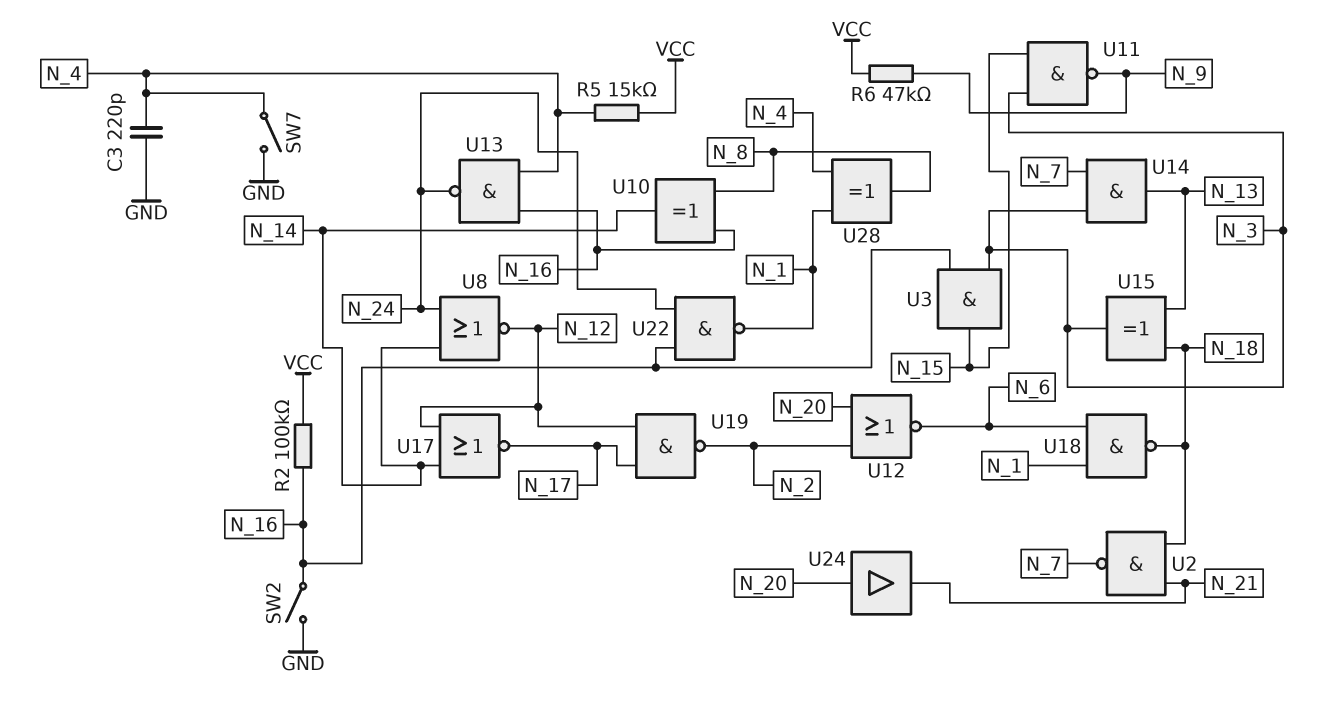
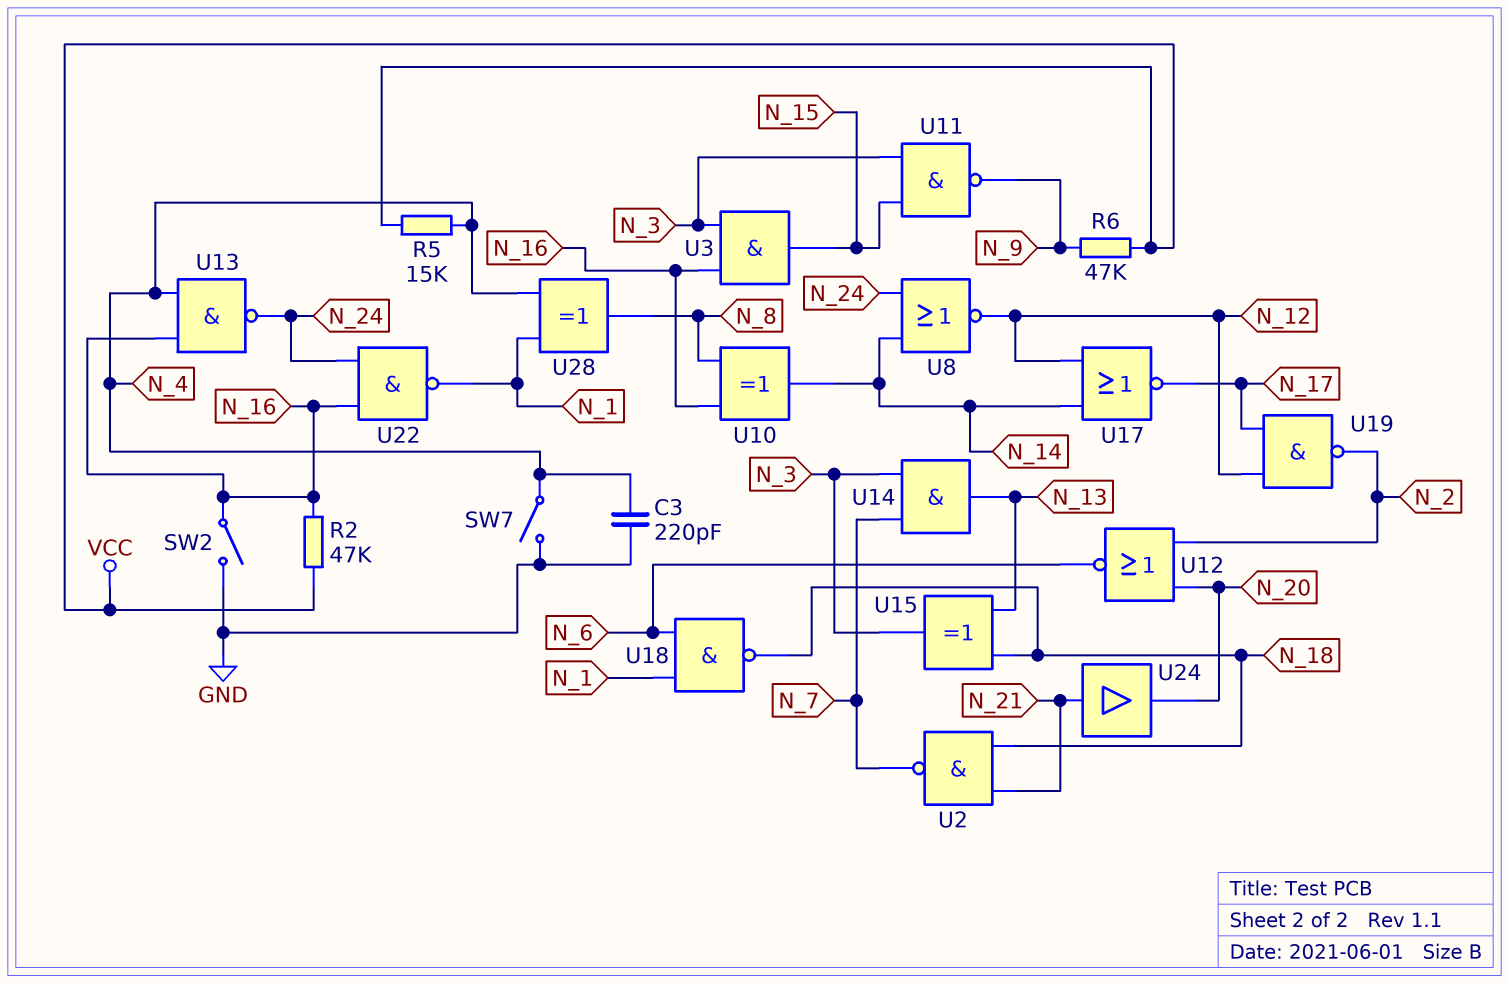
R2: 100k (N_16, VCC) -> 47k (N_16, VCC)
U24: buffer (in N_20, out N_21) -> buffer (in N_21, out N_20)

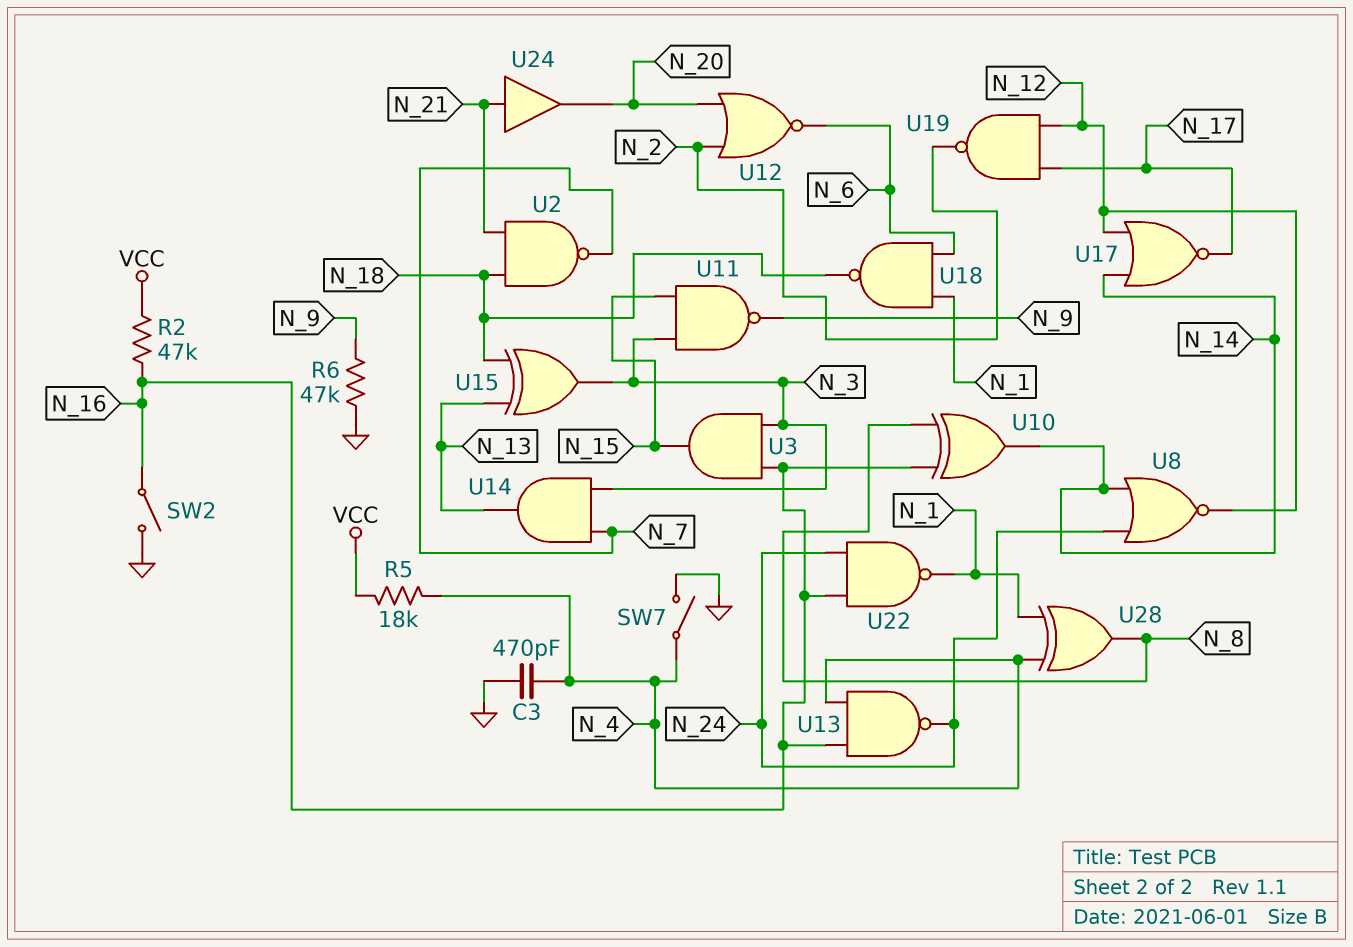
C3: 220pF (GND, N_4) -> 470pF (GND, N_4)
R5: 15k (N_4, VCC) -> 18k (N_4, VCC)
R6: 47k (N_9, VCC) -> 47k (GND, N_9)

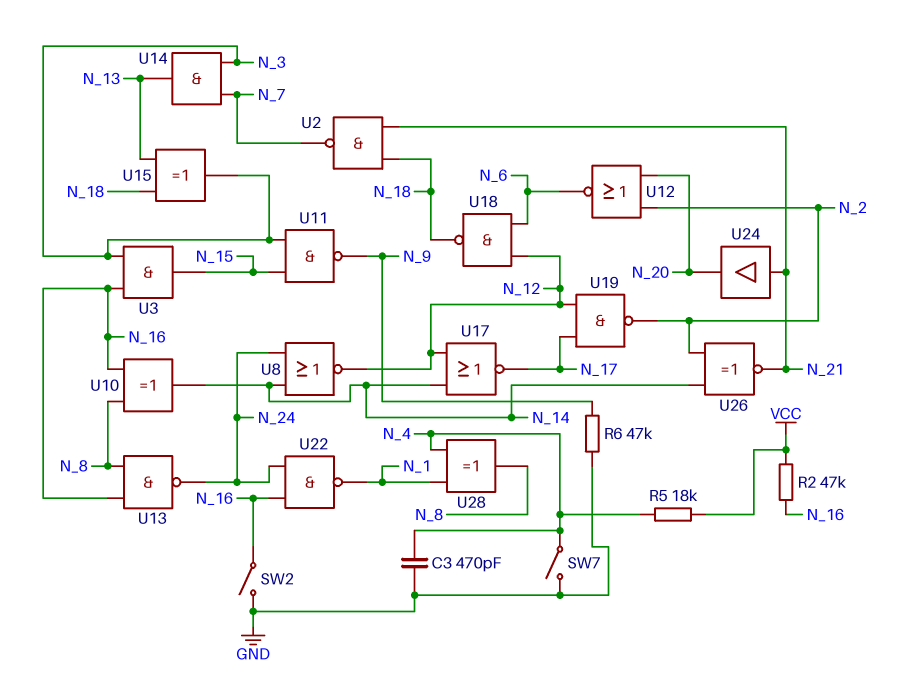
U13: NAND (in N_4, in N_16, out N_24) -> NAND (in N_8, in N_16, out N_24)
U18: NAND (in N_1, in N_6, out N_18) -> NAND (in N_6, in N_12, out N_18)
U26: none -> XNOR (in N_2, in N_14, out N_21)

